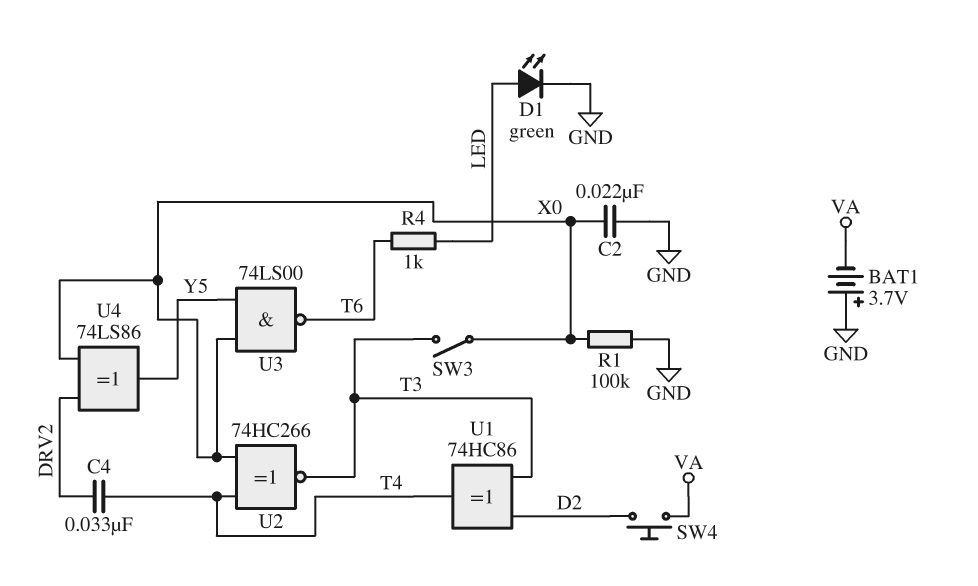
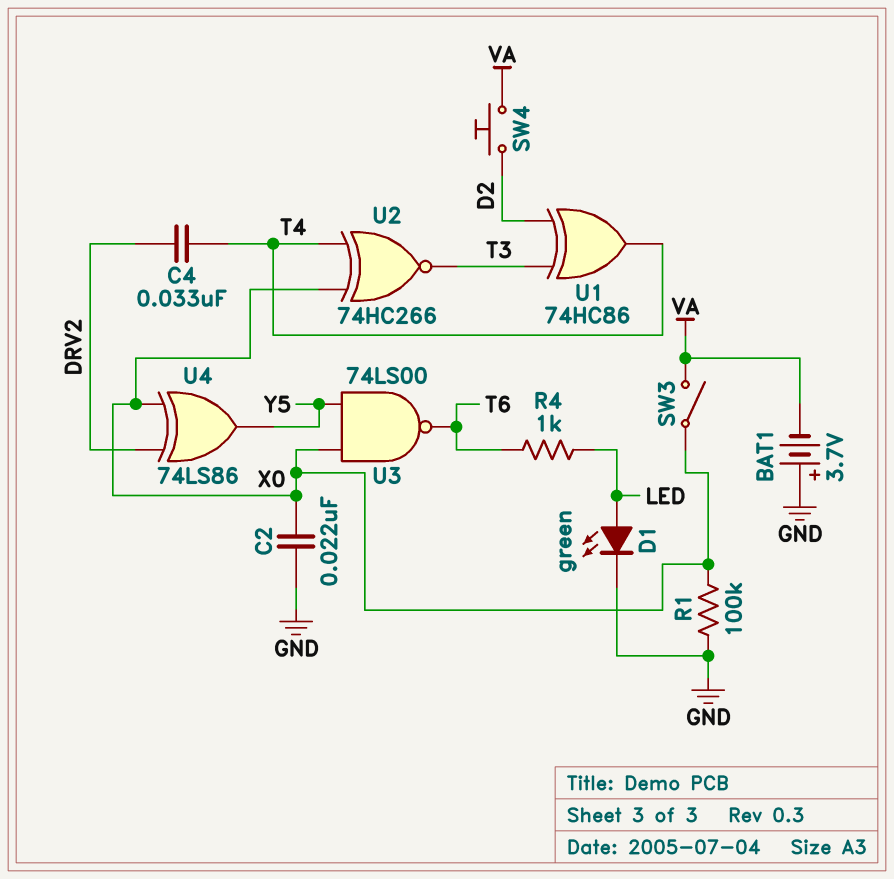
SW3: switch (T3, X0) -> switch (VA, X0)

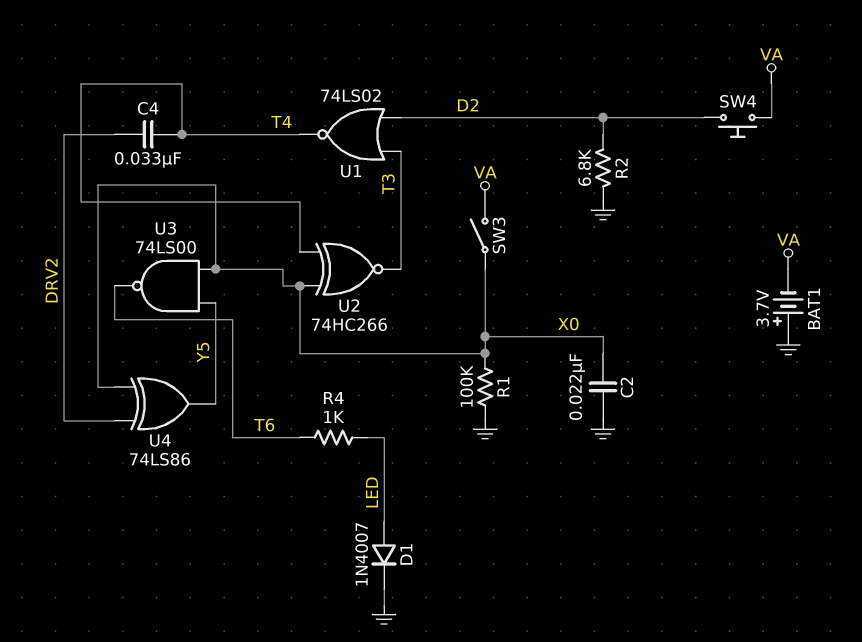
D1: LED green (A LED, K GND) -> diode 1N4007 (A LED, K GND)
R2: none -> 6.8k (D2, GND)
U1: XOR 74HC86 (in D2, in T3, out T4) -> NOR 74LS02 (in D2, in T3, out T4)

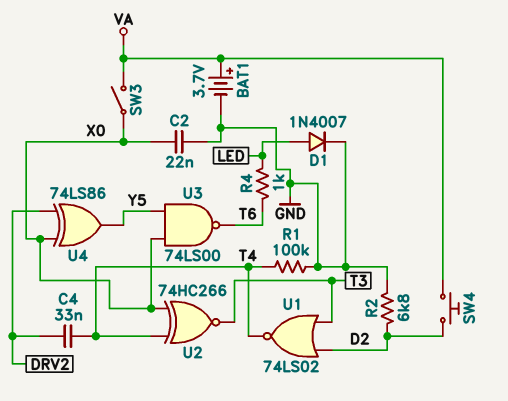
BAT1: 3.7V (plus GND, minus VA) -> 3.7V (plus VA, minus GND)
R1: 100k (GND, X0) -> 100k (GND, T4)

